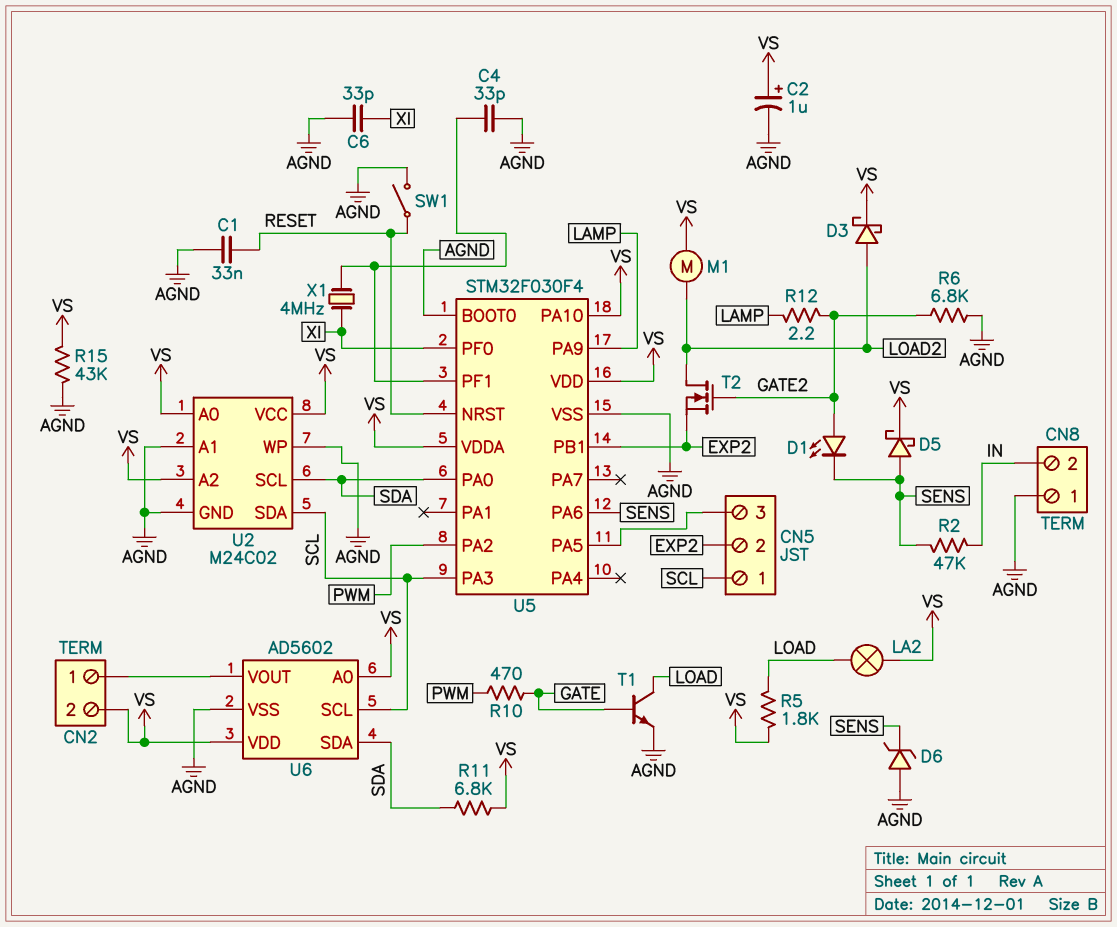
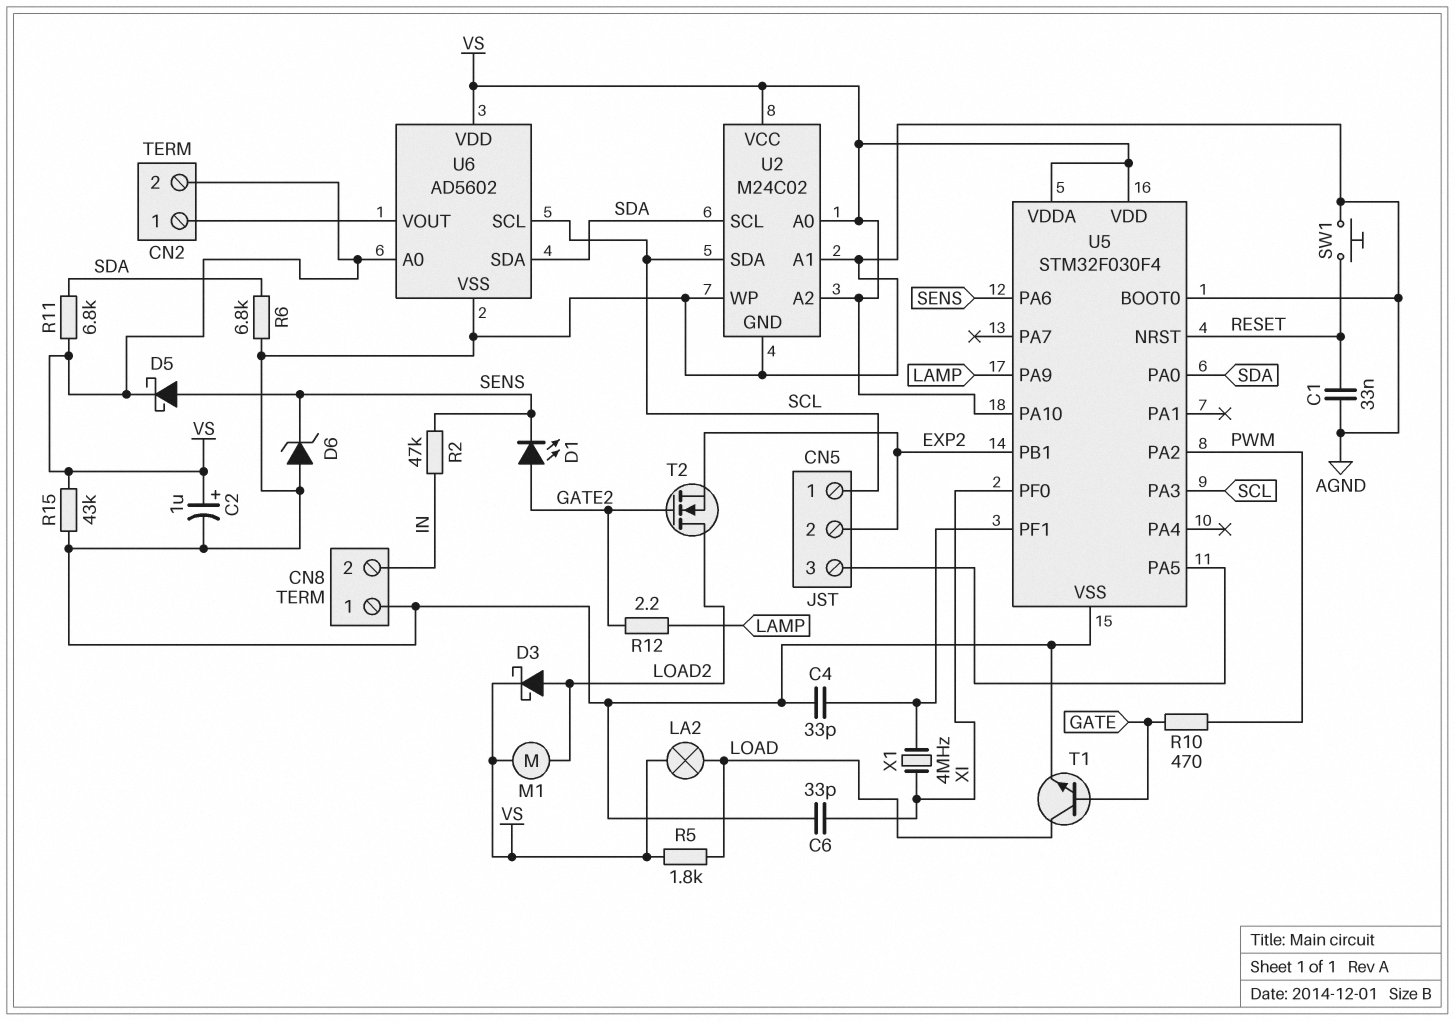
R6: 6.8k (AGND, GATE2) -> 6.8k (AGND, SDA)
SW1: switch (AGND, RESET) -> button (AGND, RESET)

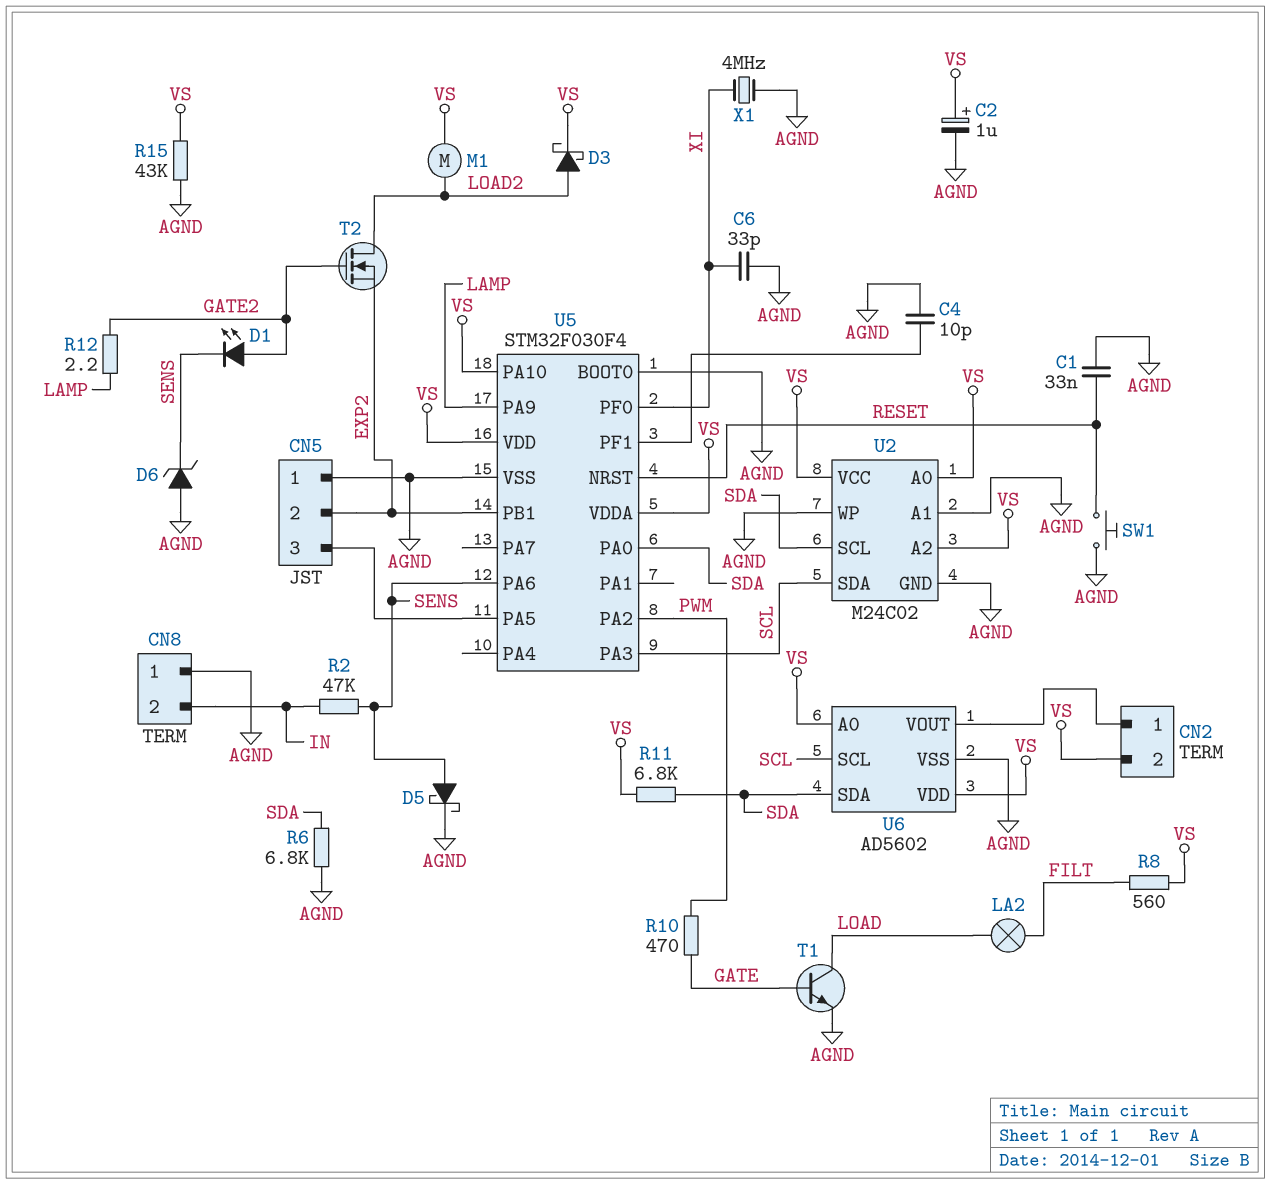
C4: 33pF (AGND, U5/PF1) -> 10pF (AGND, U5/PF1)
CN5 pin 1: SCL -> AGND
D5: schottky (A SENS, K VS) -> schottky (A SENS, K AGND)
LA2: lamp (LOAD, VS) -> lamp (FILT, LOAD)
R5: 1.8k (LOAD, VS) -> none
R8: none -> 560 (FILT, VS)
X1: 4MHz (U5/PF1, XI) -> 4MHz (AGND, XI)

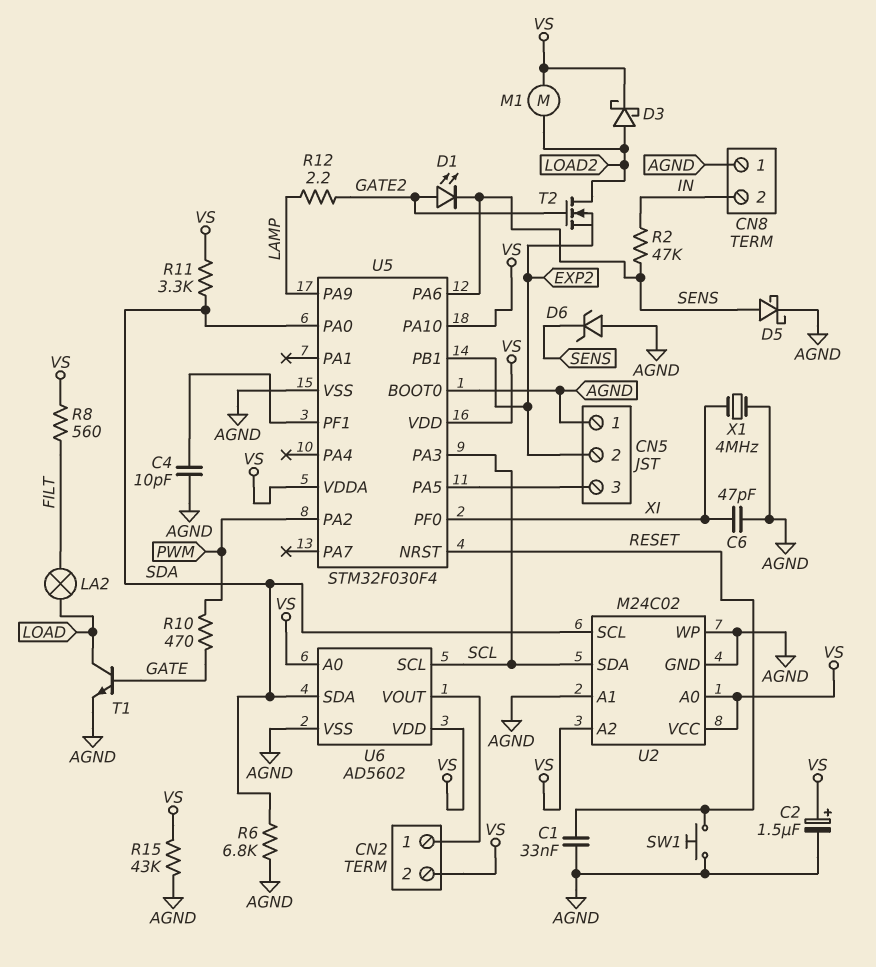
C2: 1uF (plus VS, minus AGND) -> 1.5uF (plus VS, minus AGND)
C6: 33pF (AGND, XI) -> 47pF (AGND, XI)
R11: 6.8k (SDA, VS) -> 3.3k (SDA, VS)

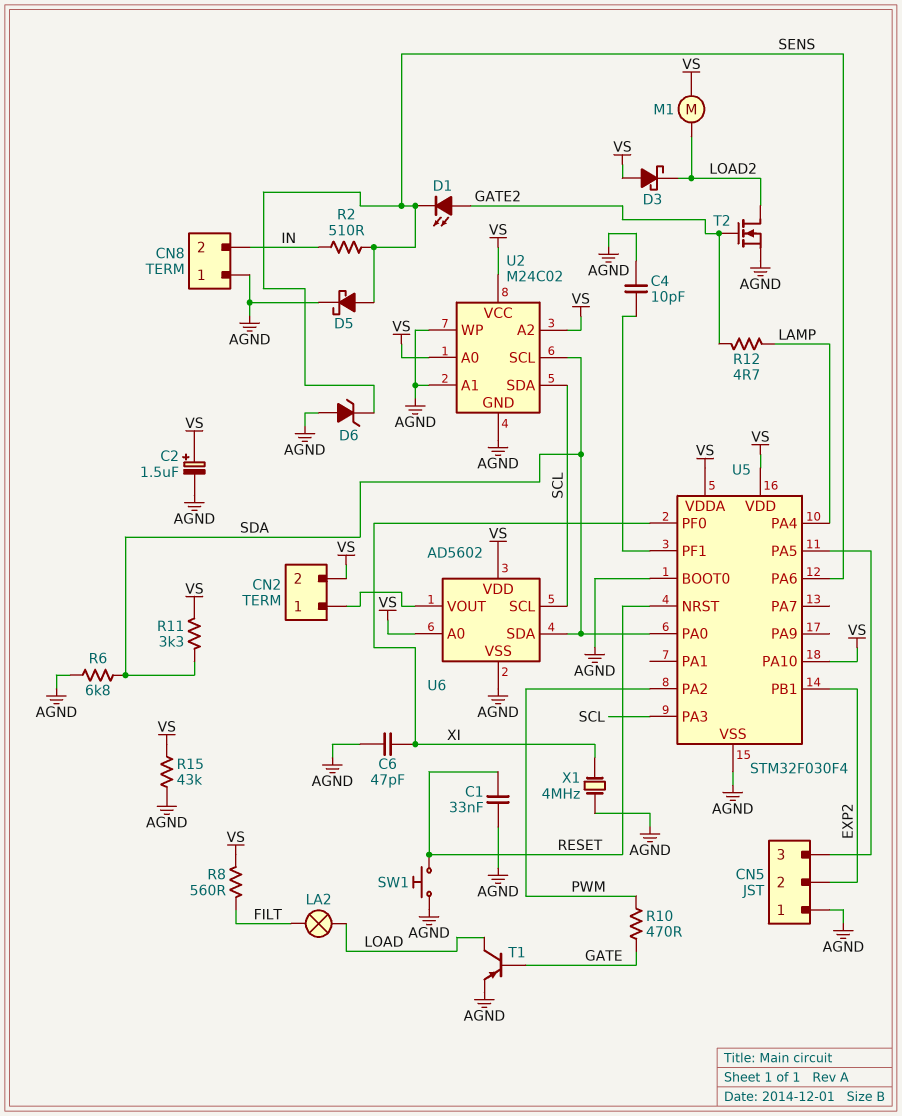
D3: schottky (A LOAD2, K VS) -> schottky (A VS, K LOAD2)
R2: 47k (IN, SENS) -> 510 (IN, SENS)
R12: 2.2 (GATE2, LAMP) -> 4.7 (GATE2, LAMP)
T1: NPN (B GATE, C LOAD, E AGND) -> PNP (B GATE, C LOAD, E AGND)
T2: NMOS (G GATE2, D LOAD2, S EXP2) -> NMOS (G GATE2, D LOAD2, S AGND)
U5 pin PA4: none -> LAMP
U5 pin PA9: LAMP -> none

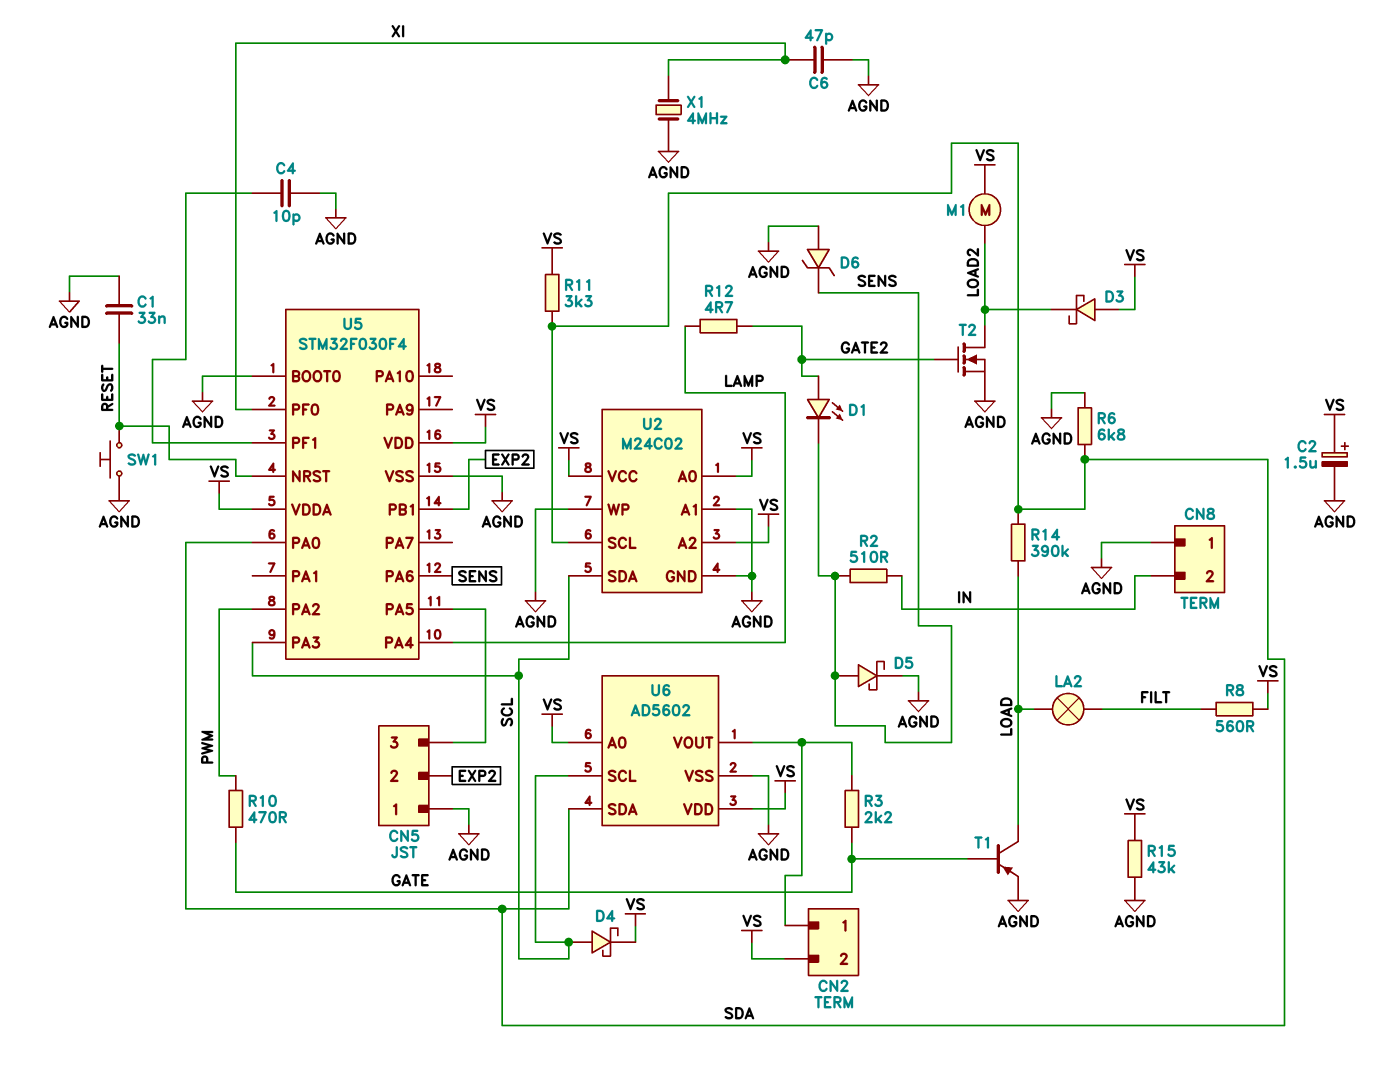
D4: none -> schottky (A SCL, K VS)
R3: none -> 2.2k (CN2/1, GATE)
R14: none -> 390k (LOAD, SDA)
U5 pin PA10: VS -> none

